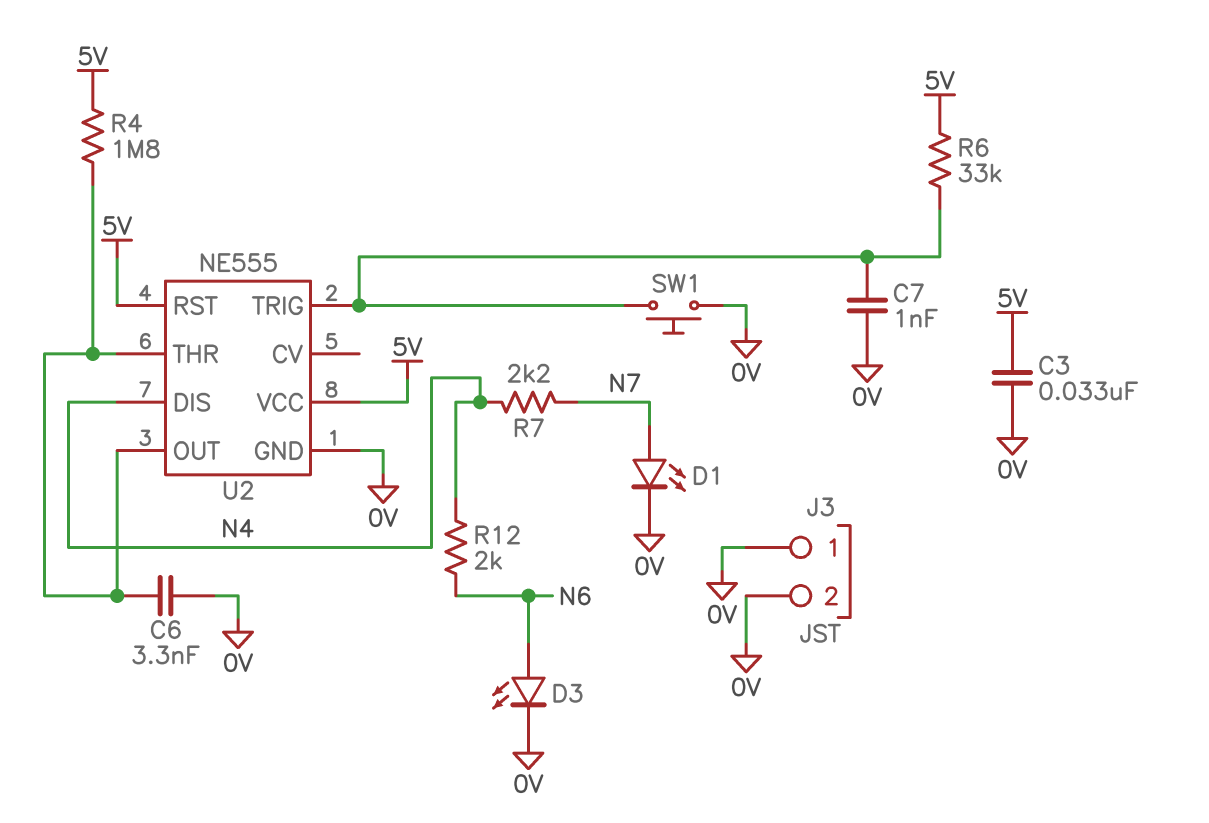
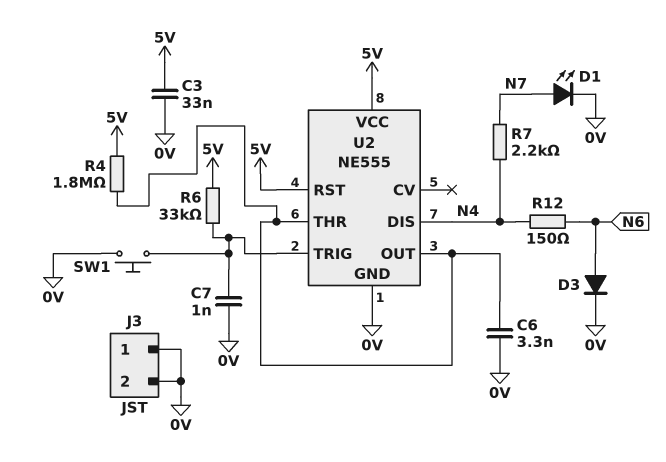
D3: LED (A N6, K 0V) -> diode (A N6, K 0V)
R12: 2k (N4, N6) -> 150 (N4, N6)

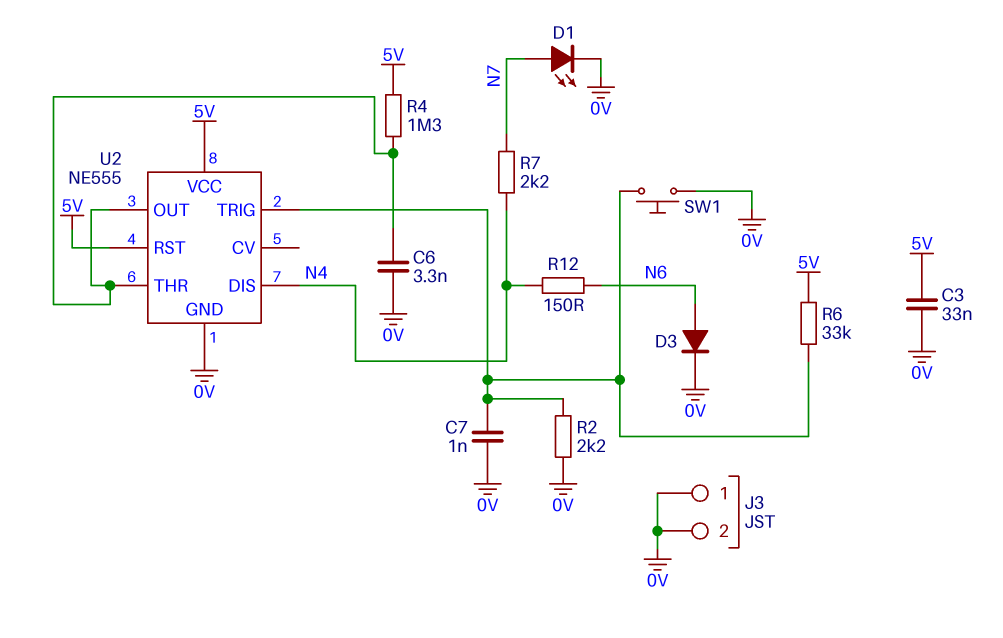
R2: none -> 2.2k (0V, U2/TRIG)
R4: 1.8M (5V, U2/OUT) -> 1.3M (5V, U2/OUT)

